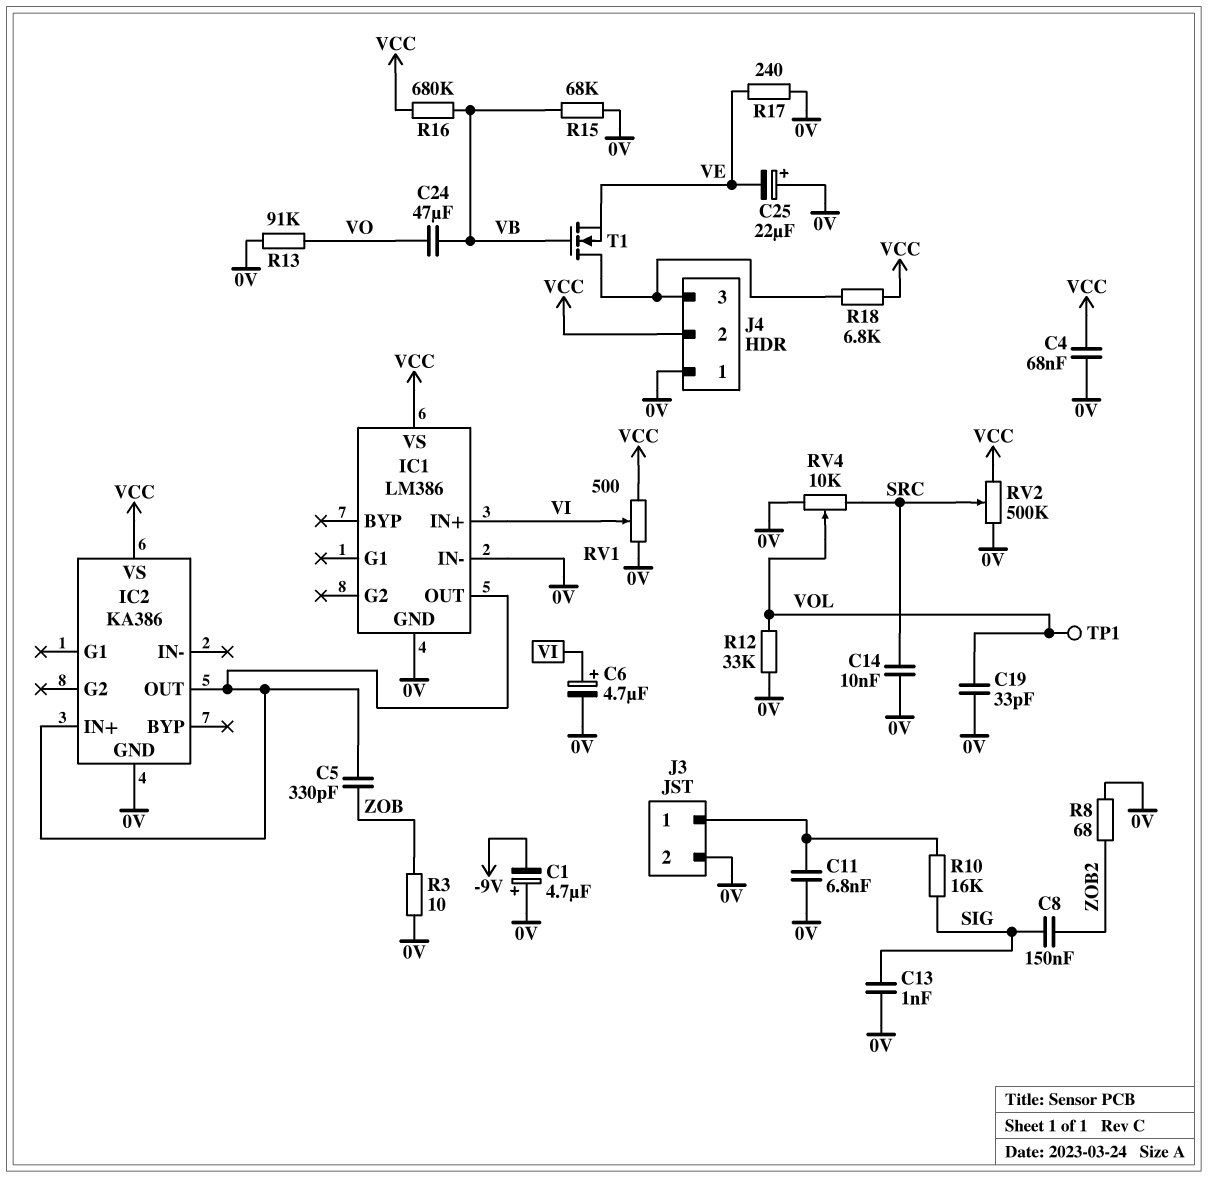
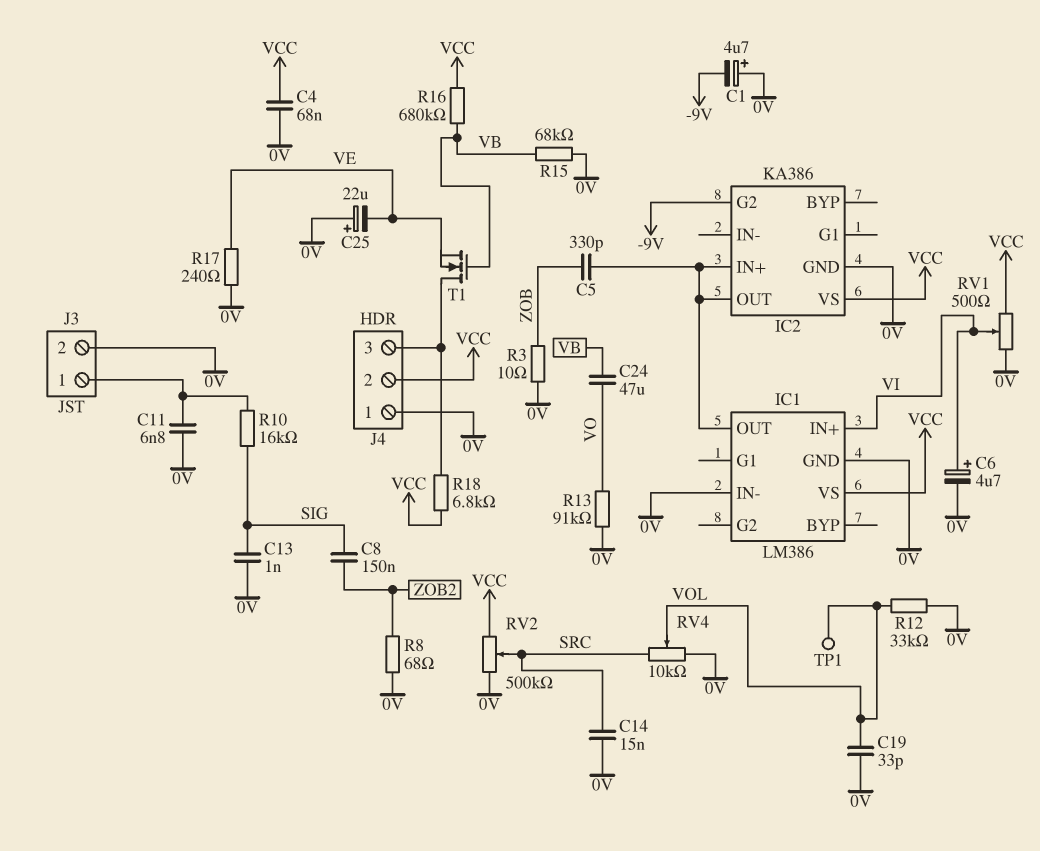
C14: 10nF (0V, SRC) -> 15nF (0V, SRC)
IC2 pin G2: none -> -9V

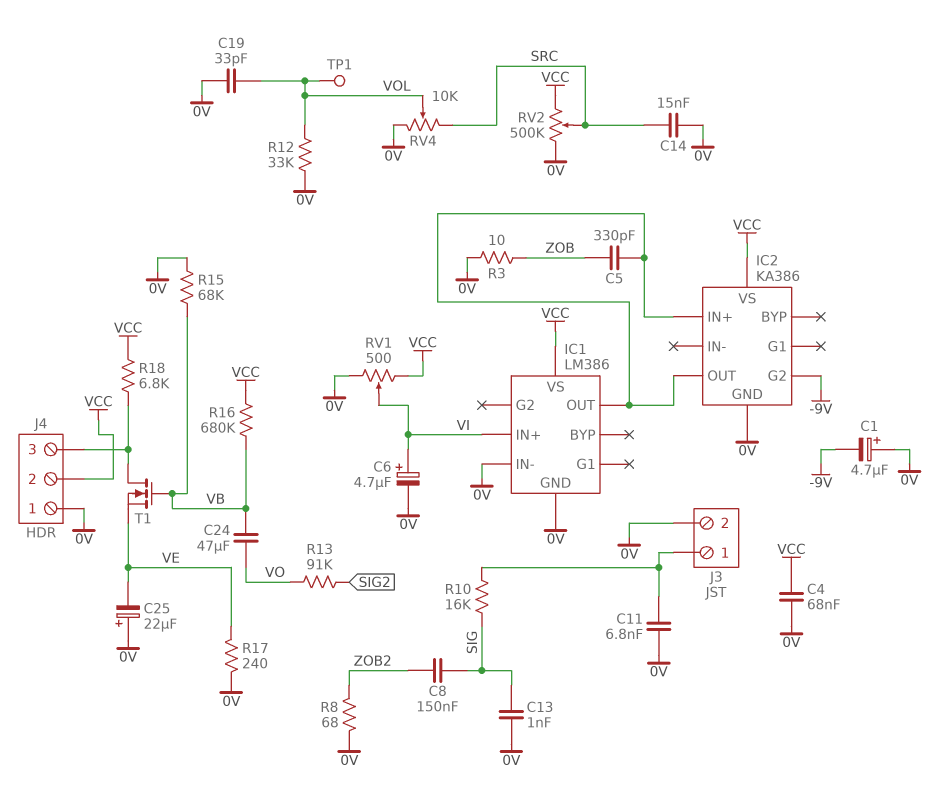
R13: 91k (0V, VO) -> 91k (SIG2, VO)

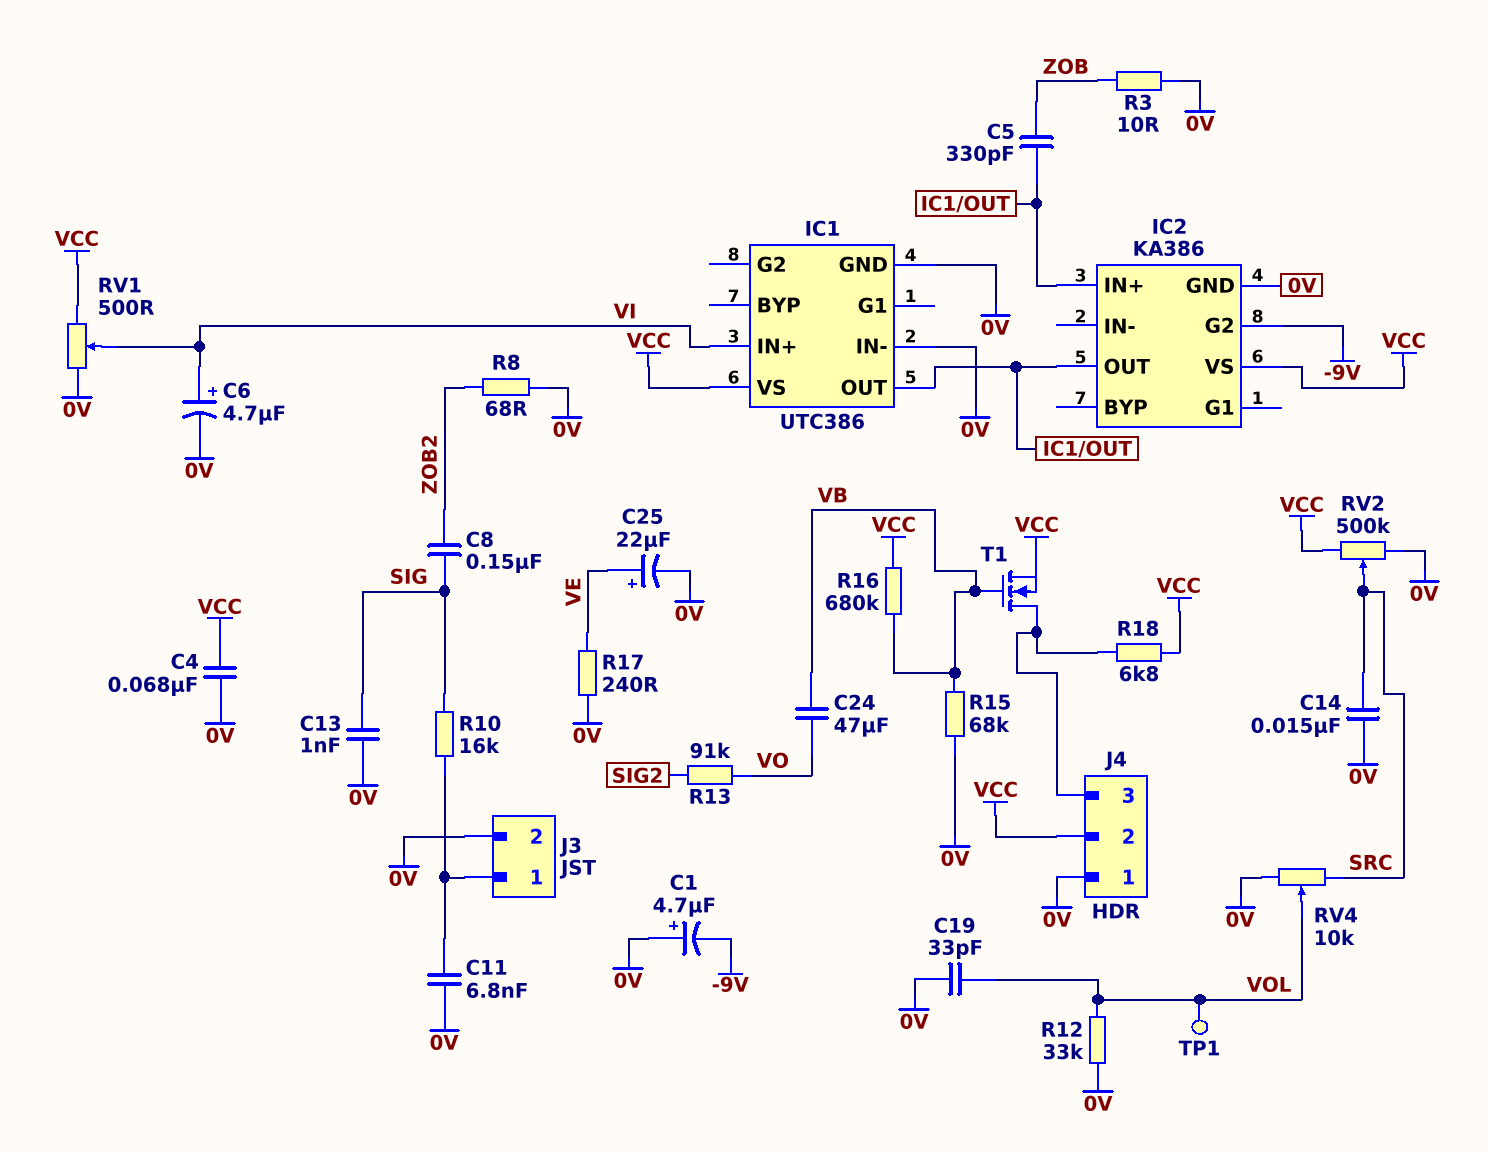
C25: 22uF (plus 0V, minus VE) -> 22uF (plus VE, minus 0V)
IC1: LM386 -> UTC386
T1: NMOS (G VB, D J4/3, S VE) -> NMOS (G VB, D J4/3, S VCC)

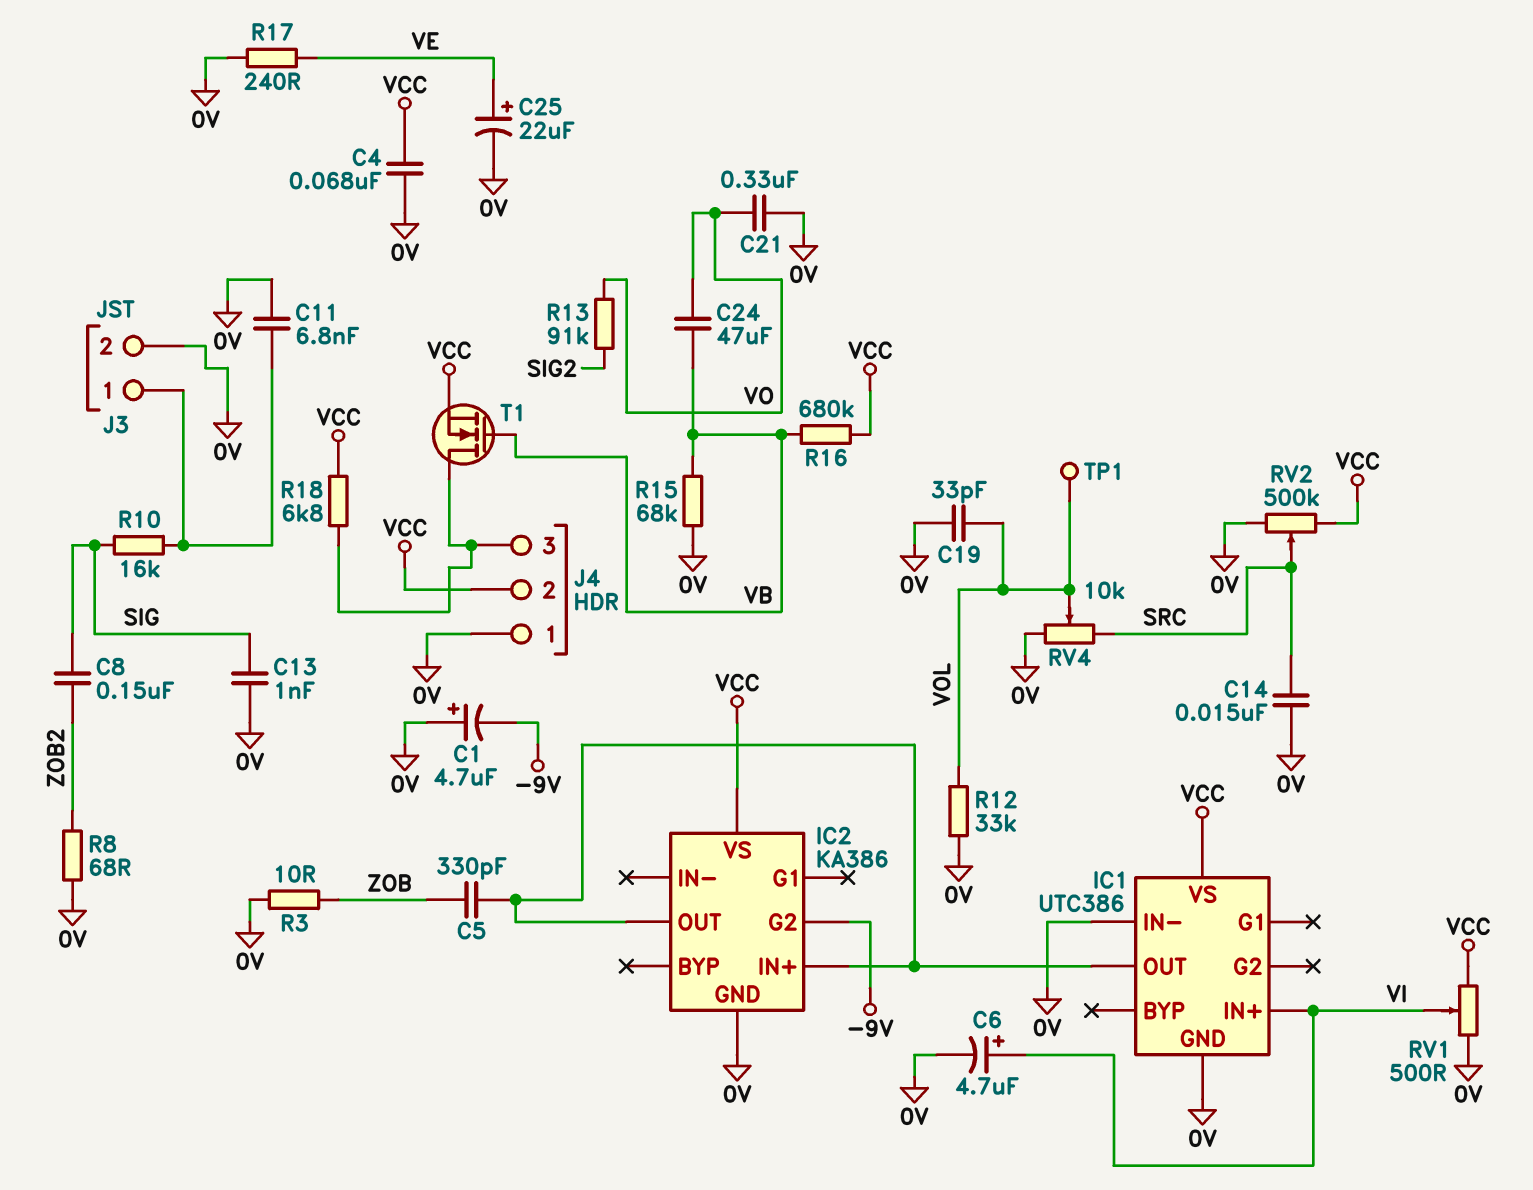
C21: none -> 330nF (0V, VO)

